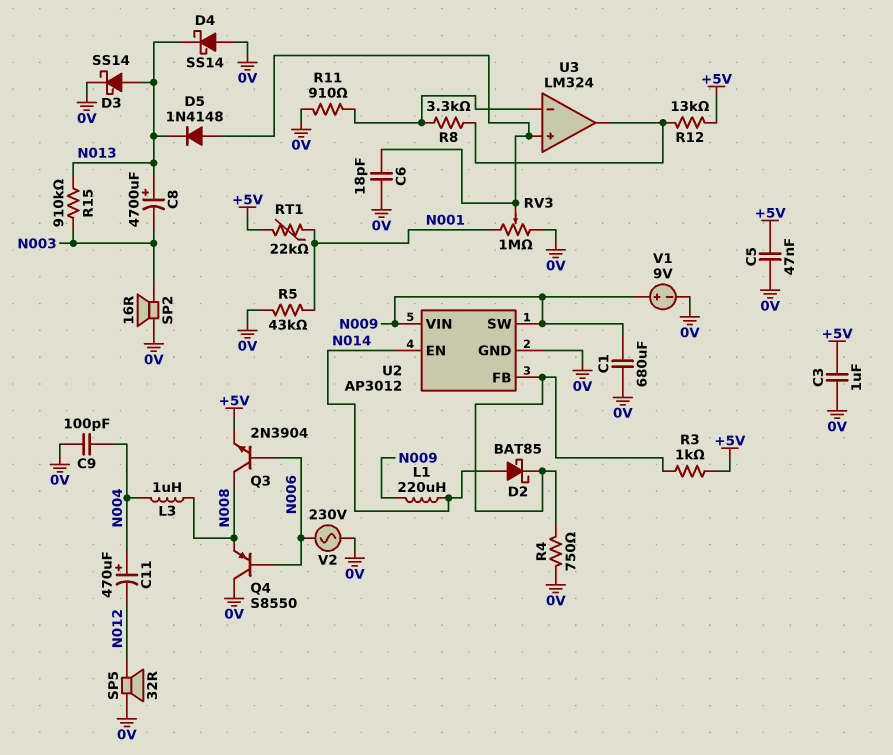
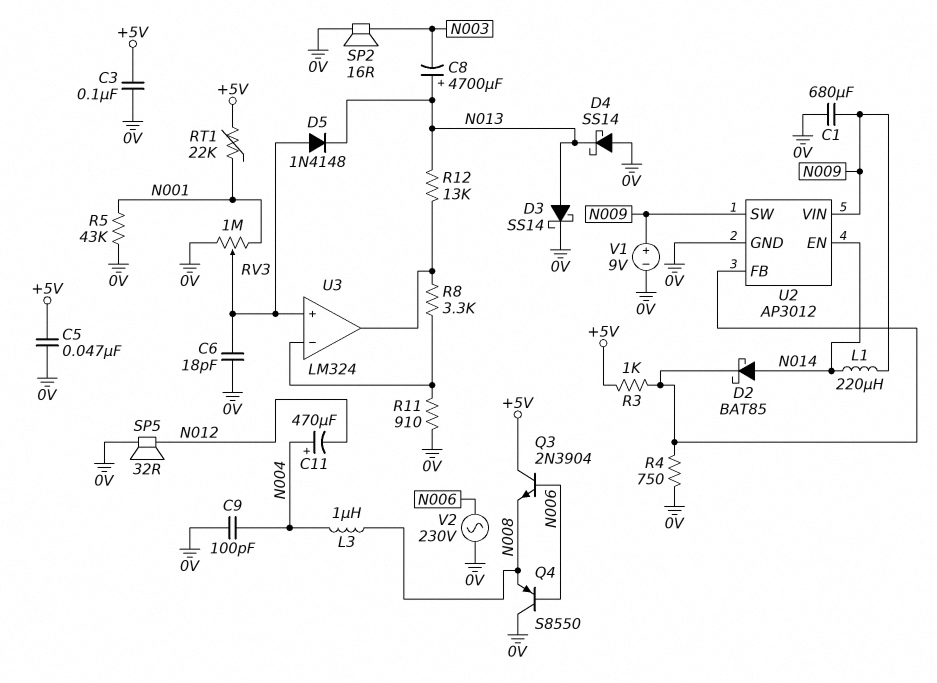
C3: 1uF (+5V, 0V) -> 100nF (+5V, 0V)
Q3: NPN 2N3904 (B N006, C N008, E +5V) -> NPN 2N3904 (B N006, C +5V, E N008)
R12: 13k (+5V, U3/out) -> 13k (N013, U3/out)
R15: 910k (N003, N013) -> none

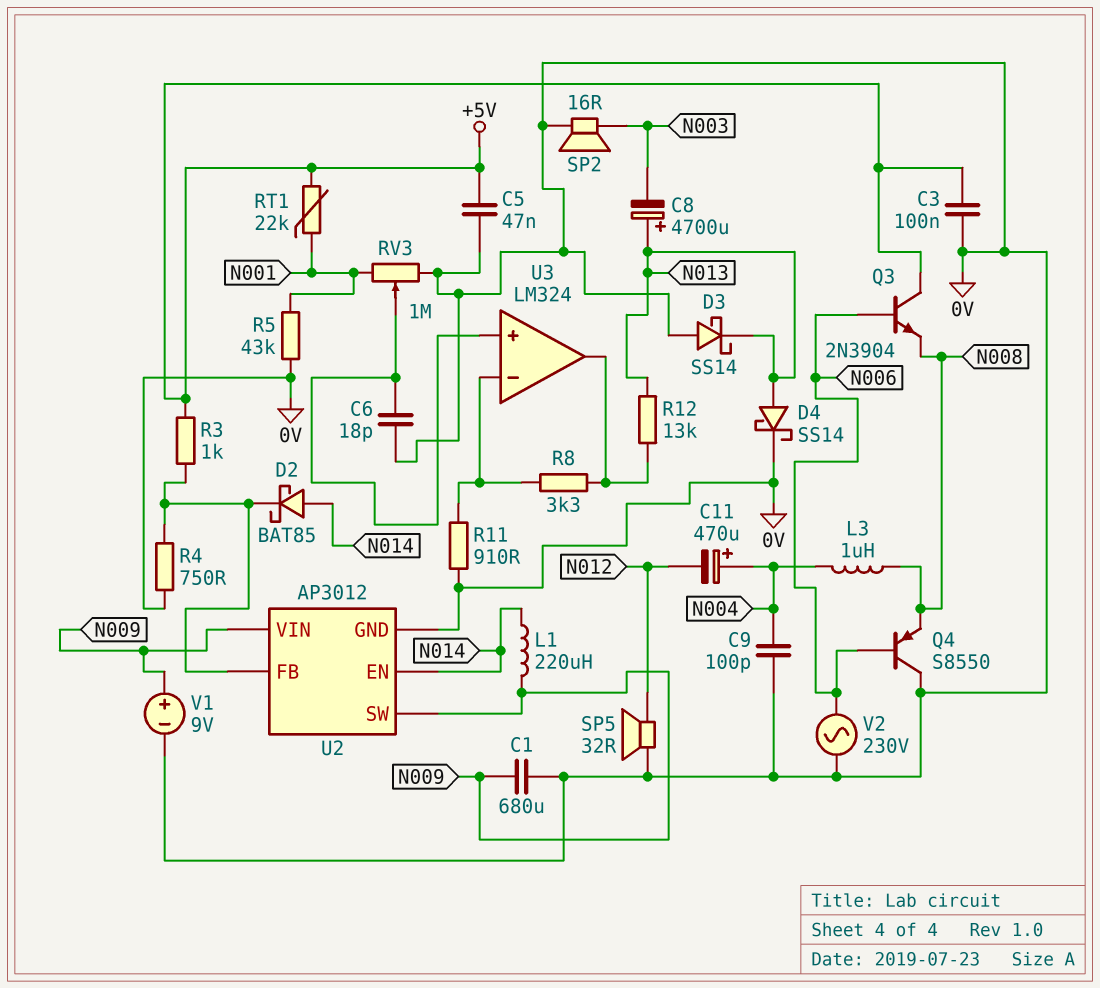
D3: schottky SS14 (A N013, K 0V) -> schottky SS14 (A 0V, K N013)
D4: schottky SS14 (A 0V, K N013) -> schottky SS14 (A N013, K 0V)
D5: diode 1N4148 (A U3/in+, K N013) -> none

